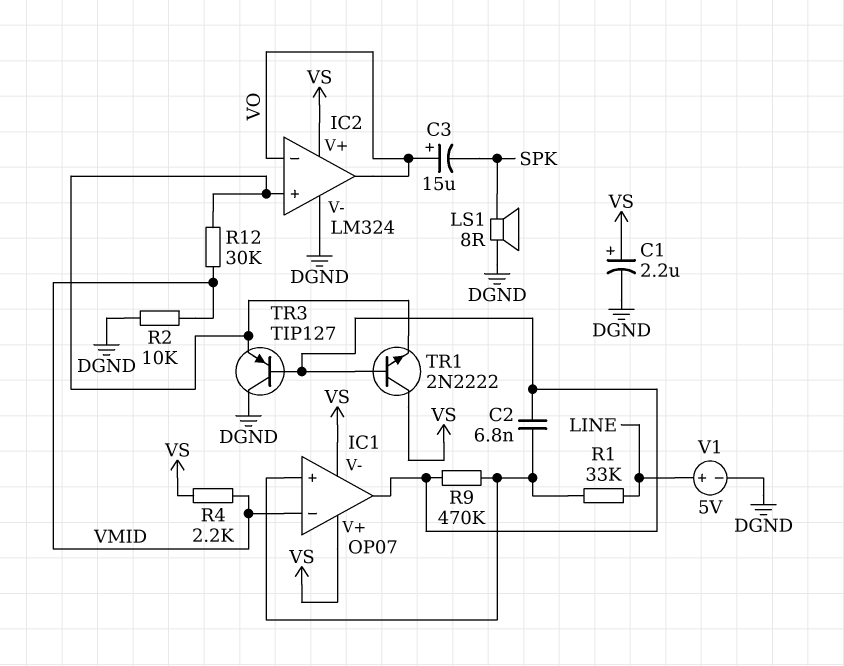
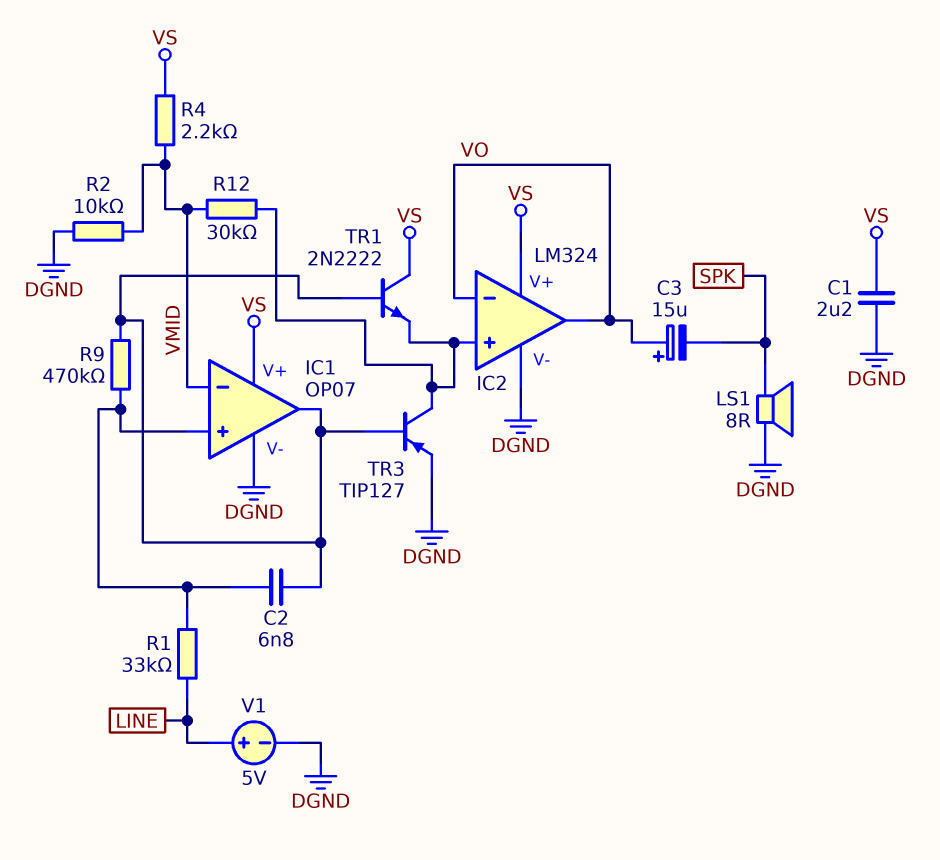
C1: 2.2uF (plus VS, minus DGND) -> 2.2uF (DGND, VS)
IC1 pin V-: VS -> DGND
TR3: PNP TIP127 (B IC1/out, C DGND, E IC2/in+) -> PNP TIP127 (B IC1/out, C IC2/in+, E DGND)

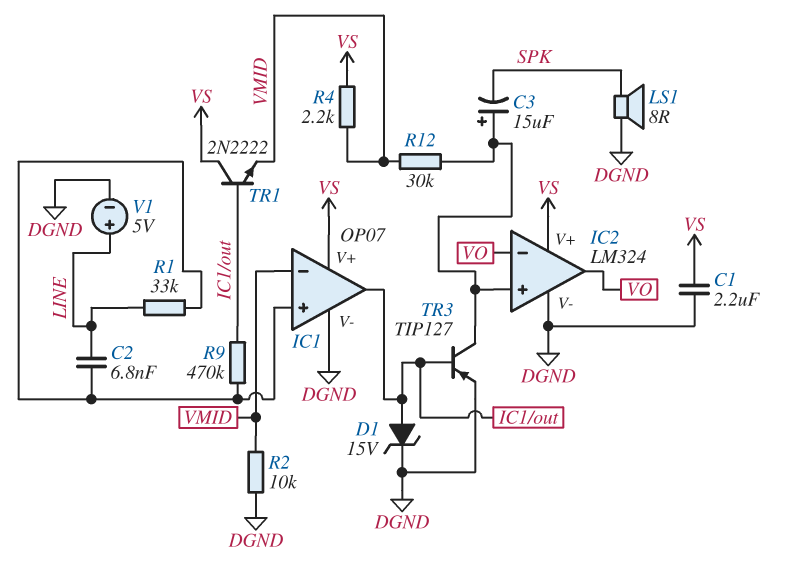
C2: 6.8nF (IC1/in+, IC1/out) -> 6.8nF (IC1/in+, LINE)
C3: 15uF (plus VO, minus SPK) -> 15uF (plus IC2/in+, minus SPK)
D1: none -> zener 15V (A IC1/out, K DGND)
TR1: NPN 2N2222 (B IC1/out, C VS, E IC2/in+) -> NPN 2N2222 (B IC1/out, C VS, E VMID)

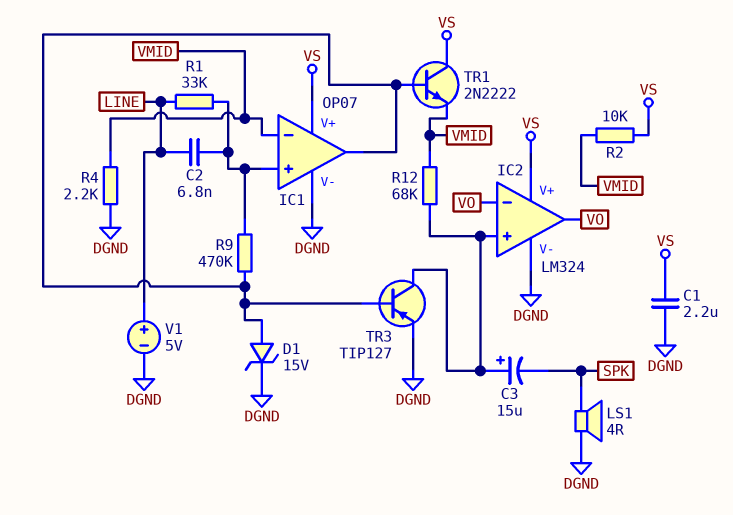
LS1: speaker 8R (DGND, SPK) -> speaker 4R (DGND, SPK)
R2: 10k (DGND, VMID) -> 10k (VMID, VS)
R4: 2.2k (VMID, VS) -> 2.2k (DGND, VMID)
R12: 30k (IC2/in+, VMID) -> 68k (IC2/in+, VMID)

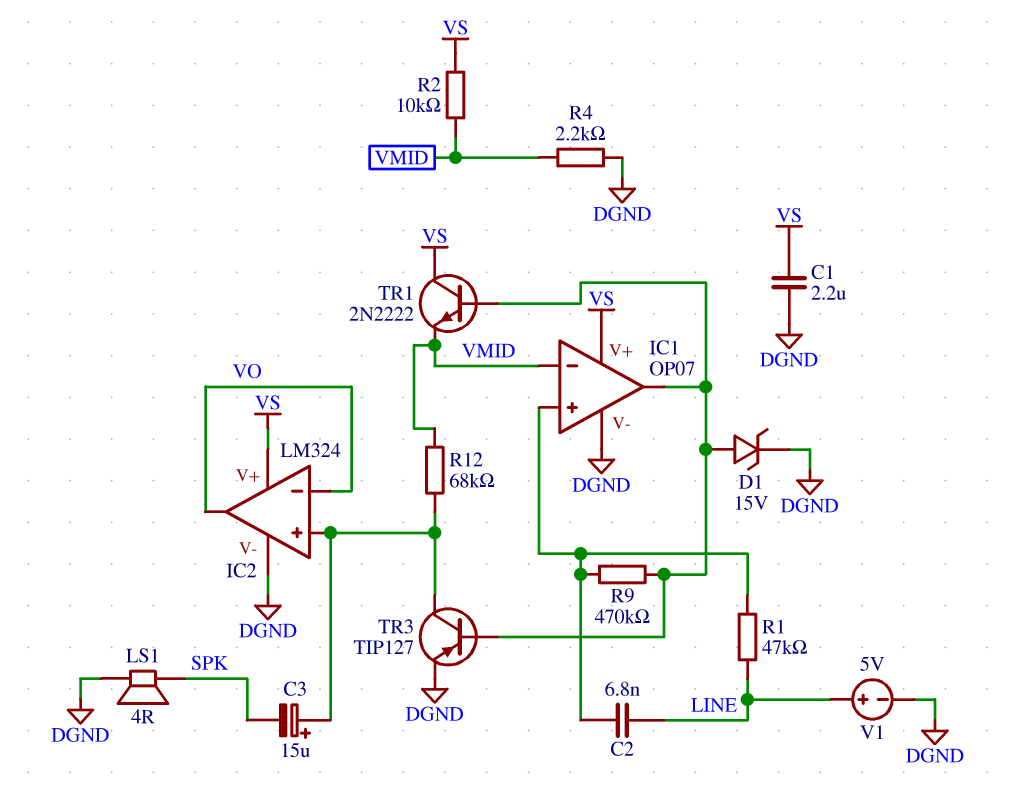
R1: 33k (IC1/in+, LINE) -> 47k (IC1/in+, LINE)

